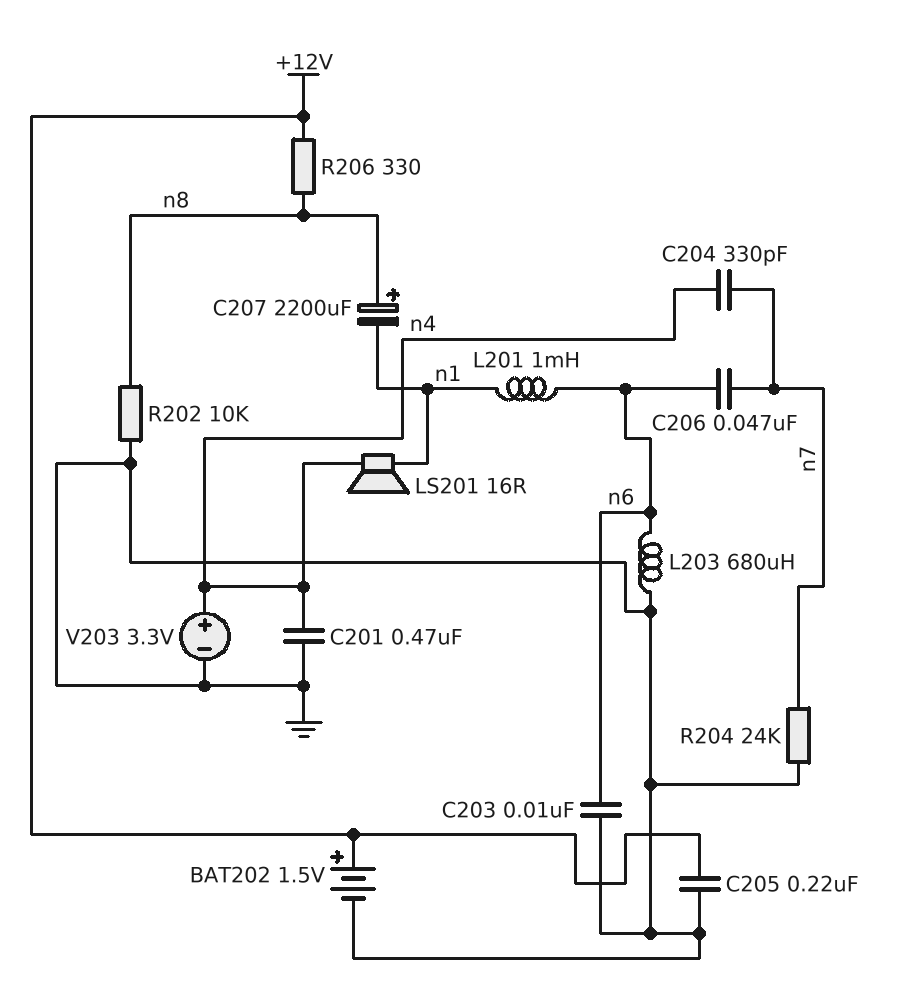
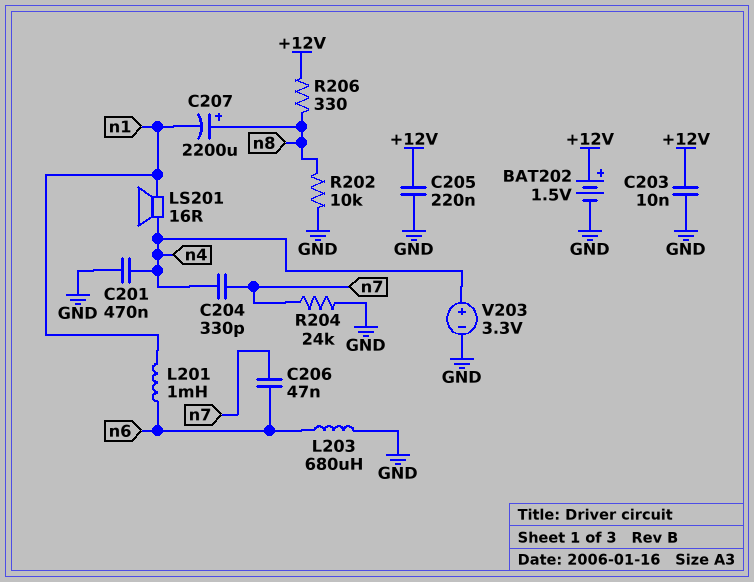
C203: 10nF (GND, n6) -> 10nF (+12V, GND)

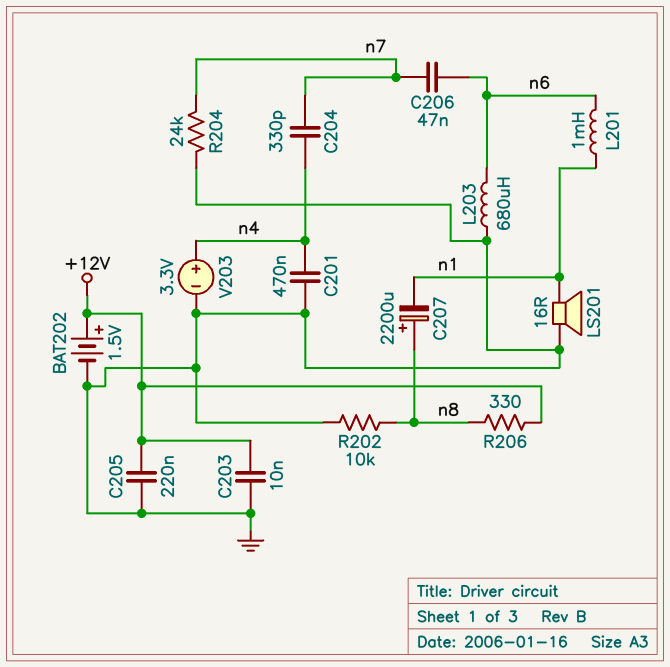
LS201: speaker 16R (n1, n4) -> speaker 16R (GND, n1)

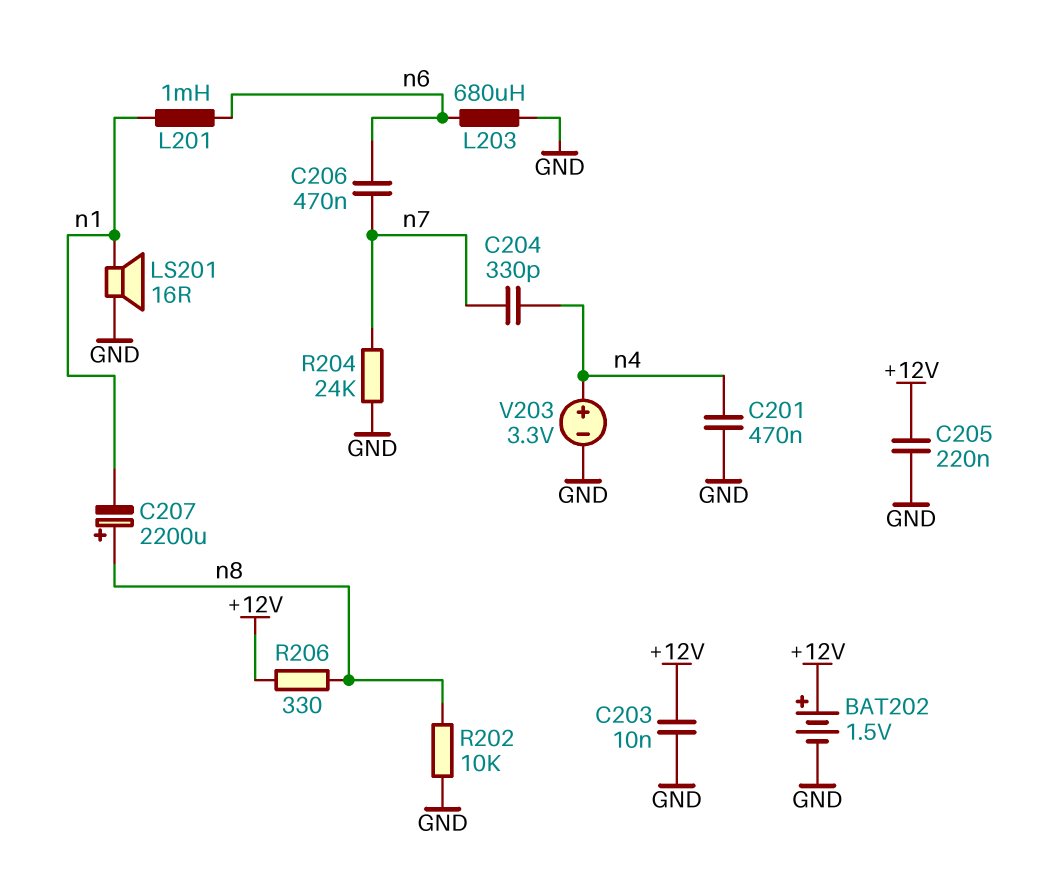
C206: 47nF (n6, n7) -> 470nF (n6, n7)

